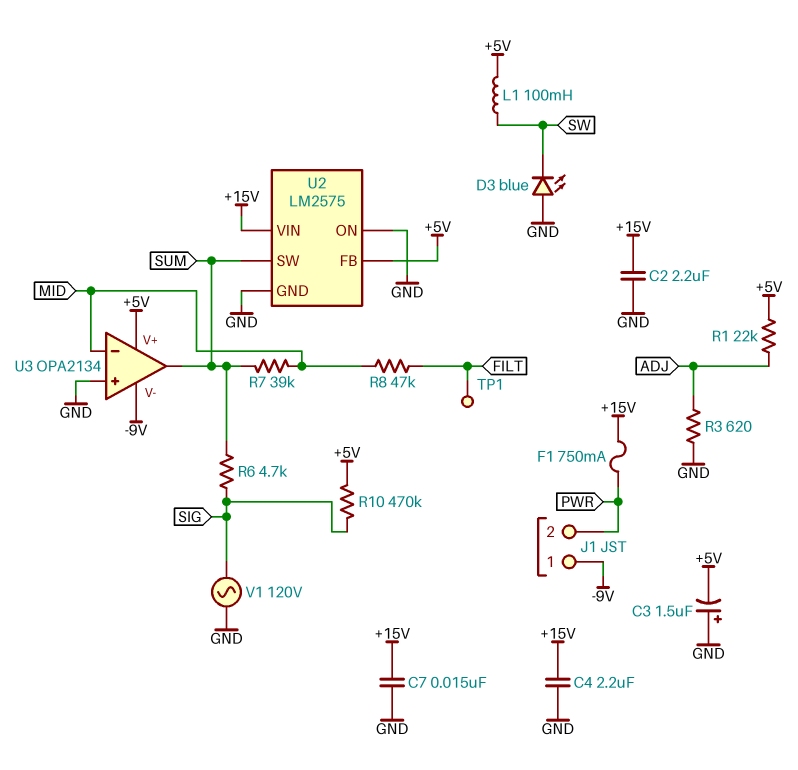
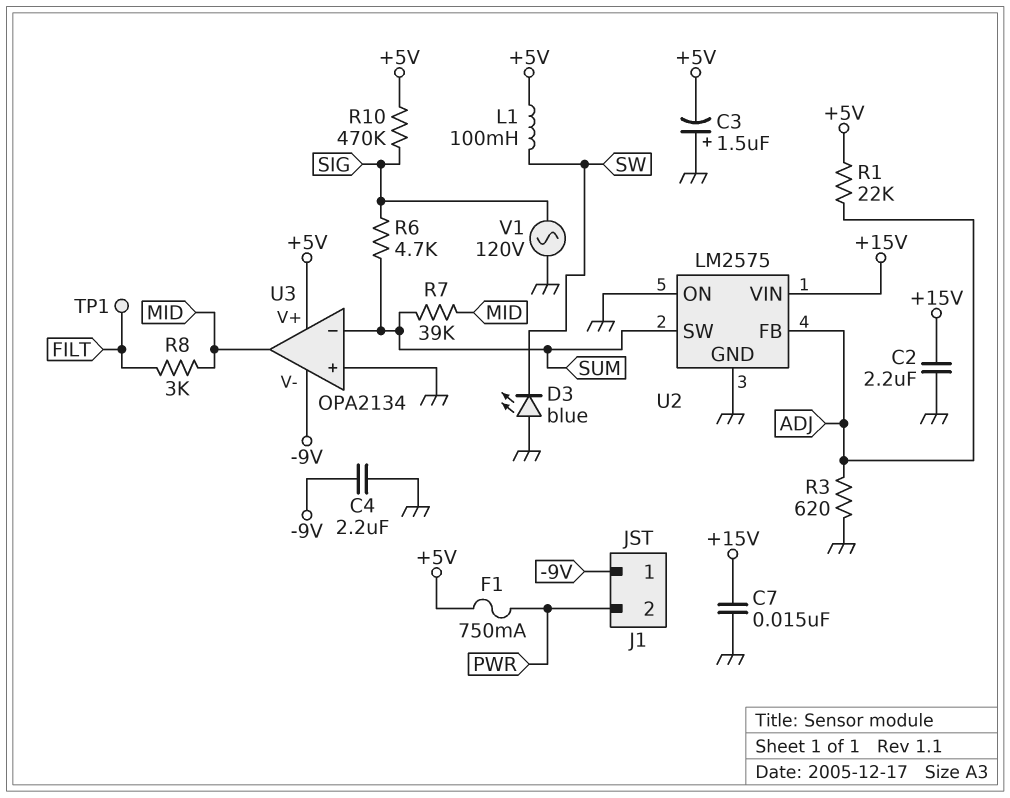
C4: 2.2uF (+15V, GND) -> 2.2uF (-9V, GND)
F1: 750mA (+15V, PWR) -> 750mA (+5V, PWR)
R8: 47k (FILT, MID) -> 3k (FILT, MID)
U2 pin FB: +5V -> ADJ
U3 pin in-: MID -> SUM
U3 pin out: SUM -> MID

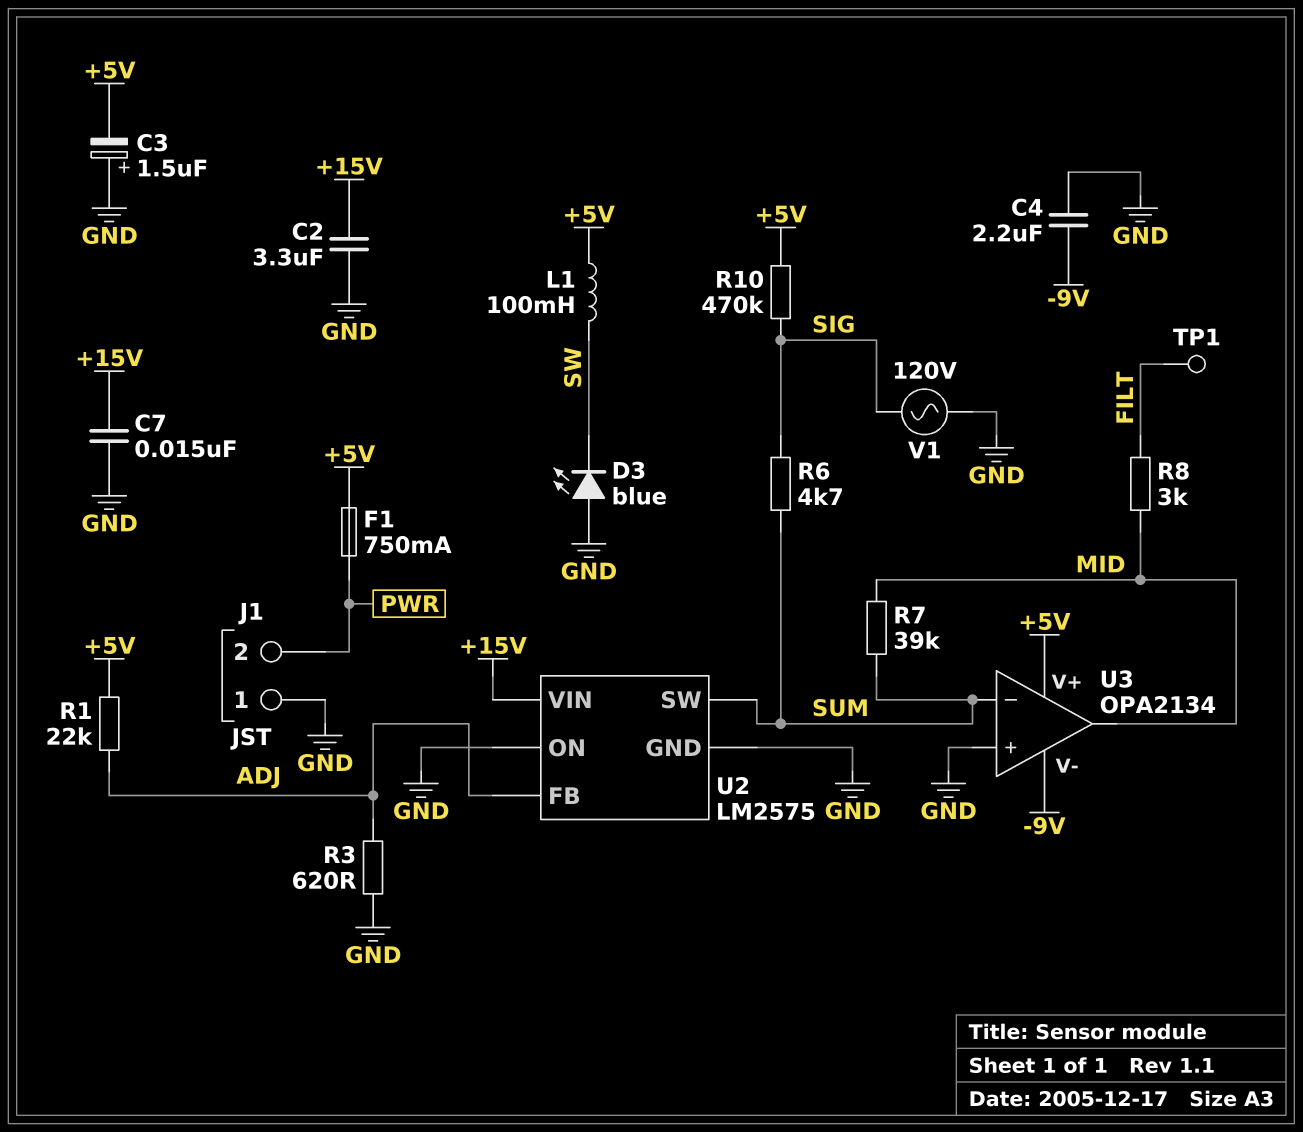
C2: 2.2uF (+15V, GND) -> 3.3uF (+15V, GND)
J1 pin 1: -9V -> GND

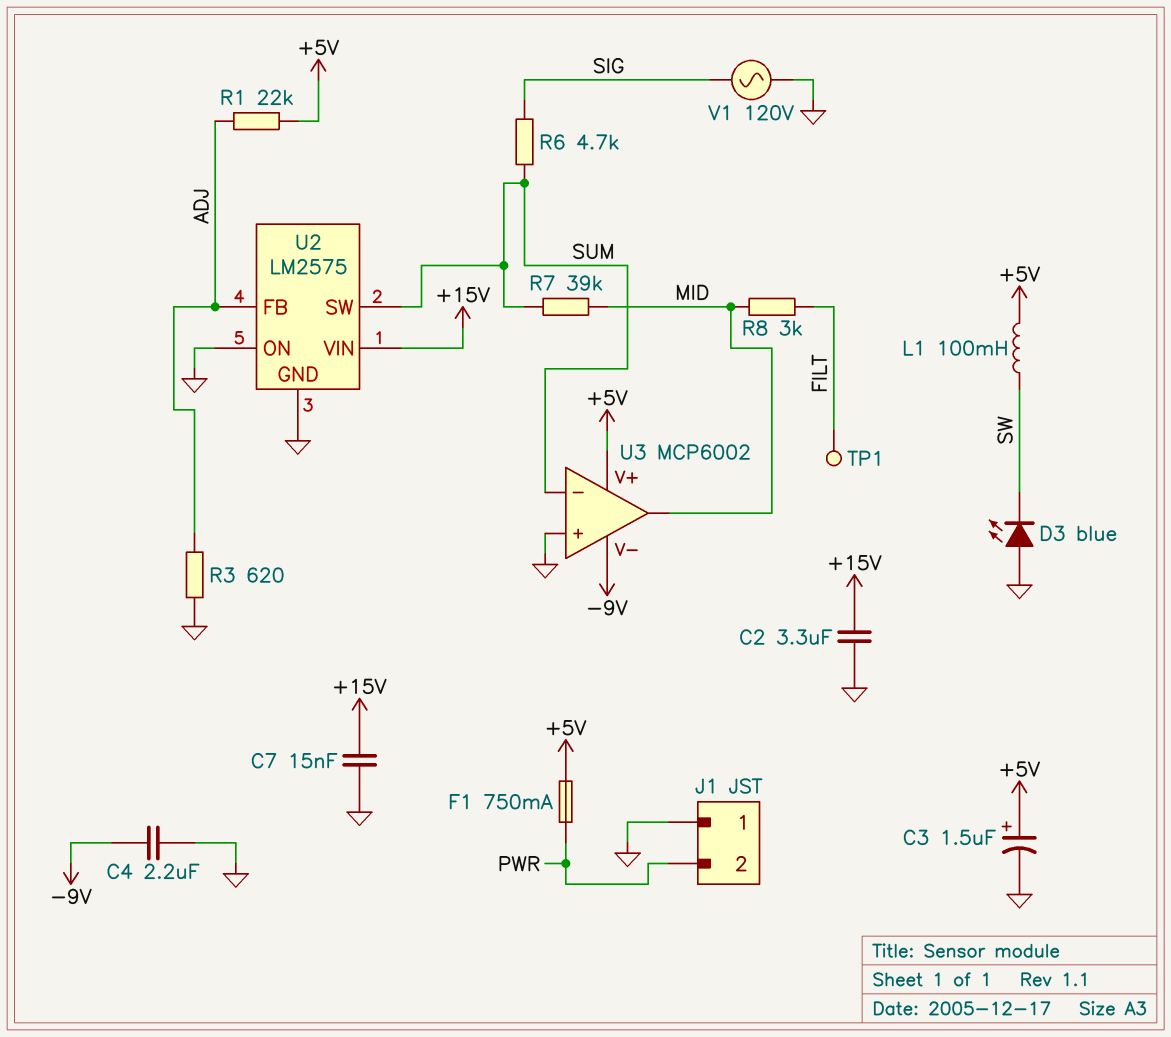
C3: 1.5uF (plus GND, minus +5V) -> 1.5uF (plus +5V, minus GND)
R10: 470k (+5V, SIG) -> none
U3: OPA2134 -> MCP6002

